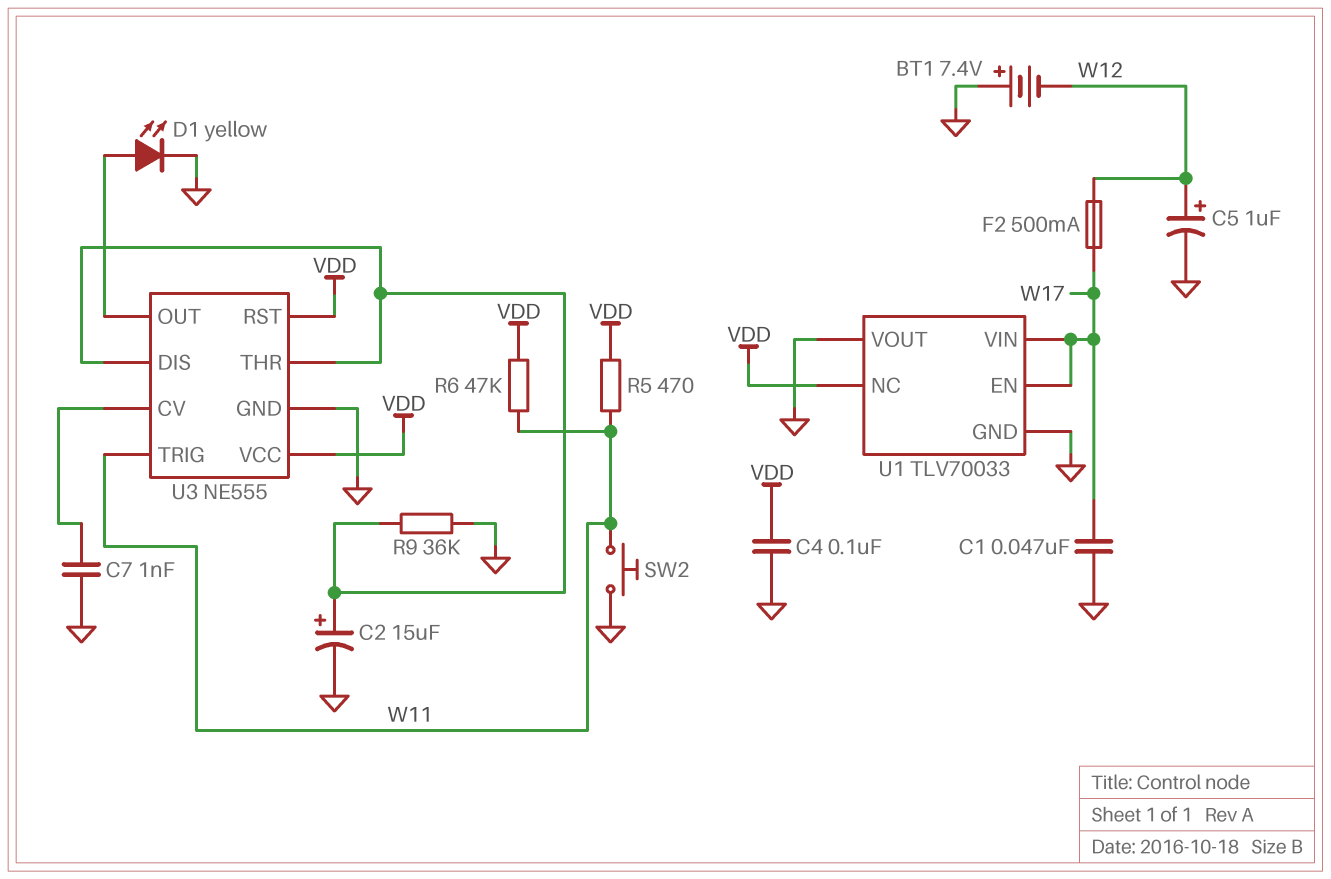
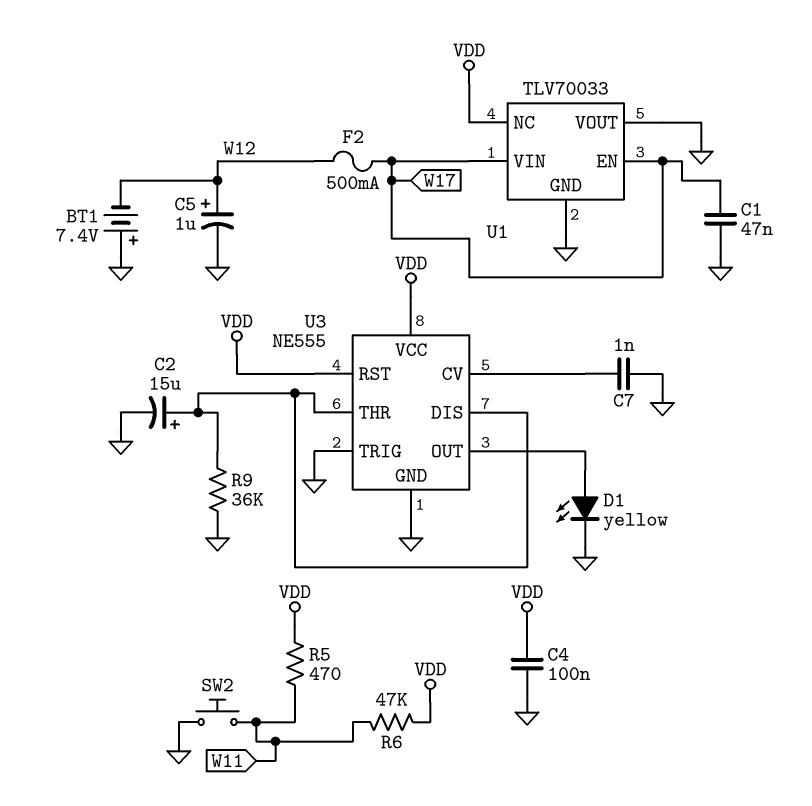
U3 pin TRIG: W11 -> GND

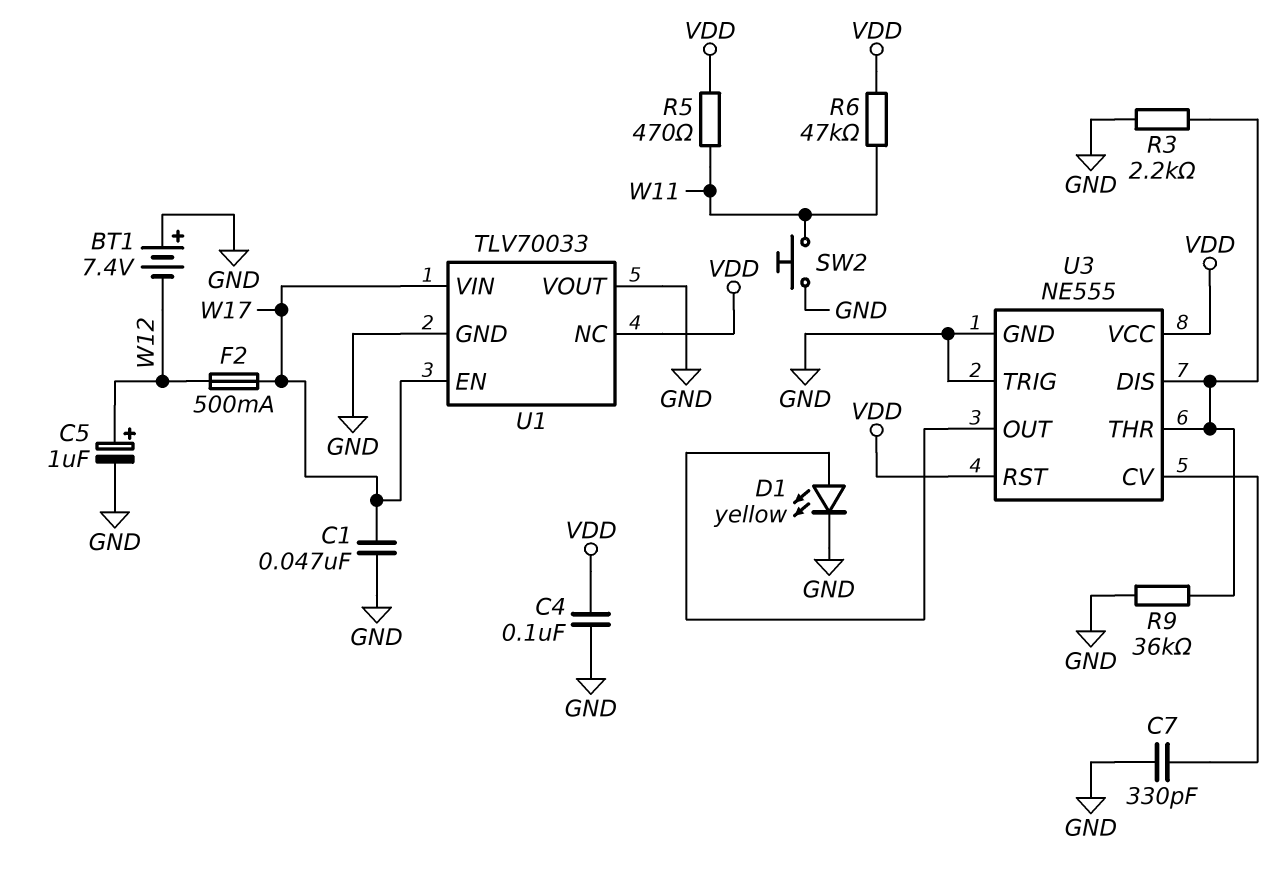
C2: 15uF (plus U3/DIS, minus GND) -> none
C7: 1nF (GND, U3/CV) -> 330pF (GND, U3/CV)
R3: none -> 2.2k (GND, U3/DIS)

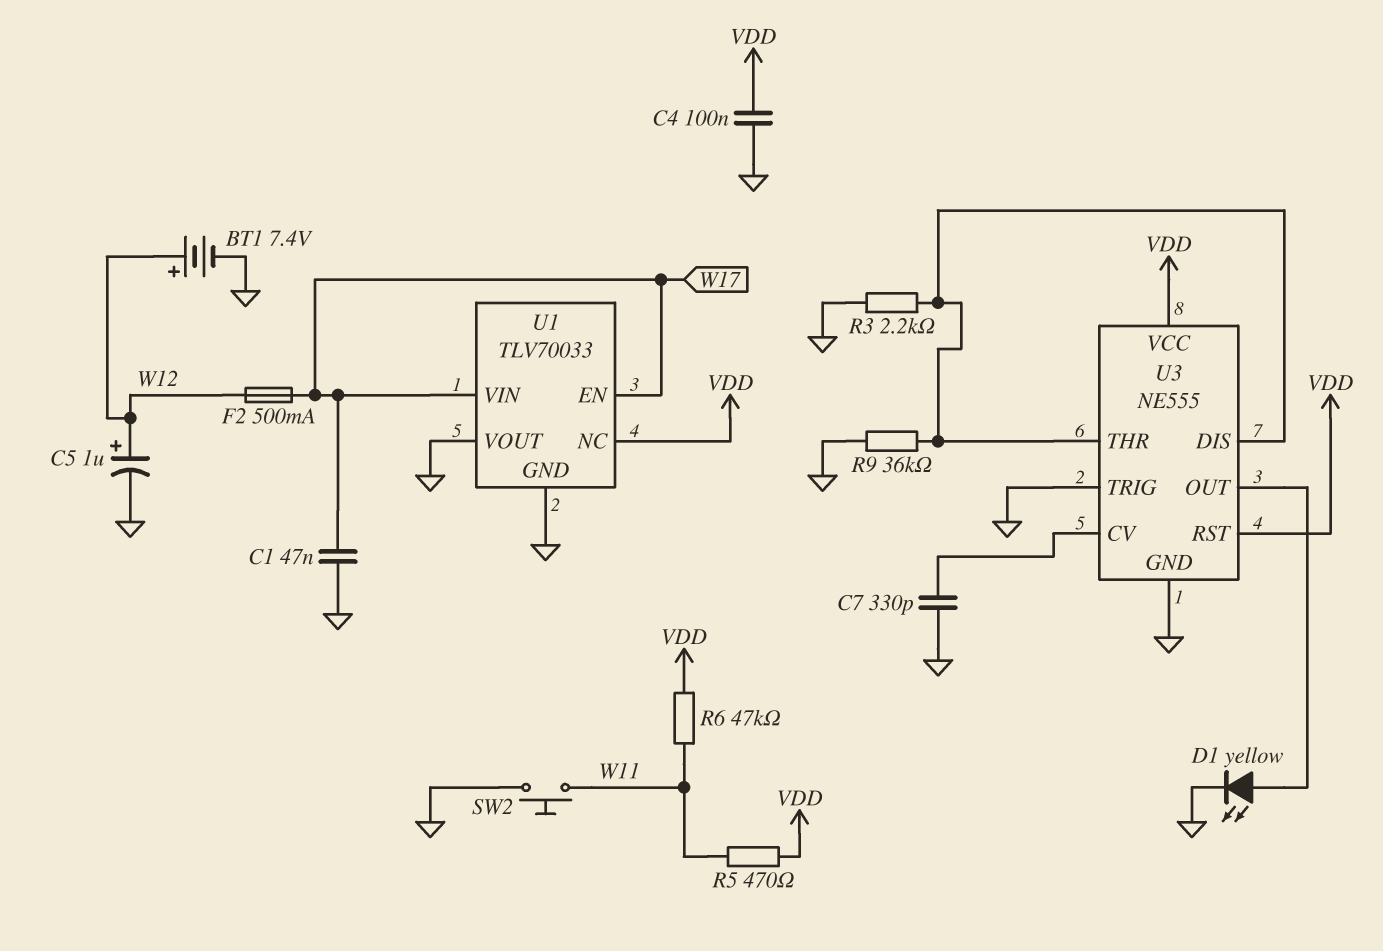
BT1: 7.4V (plus GND, minus W12) -> 7.4V (plus W12, minus GND)

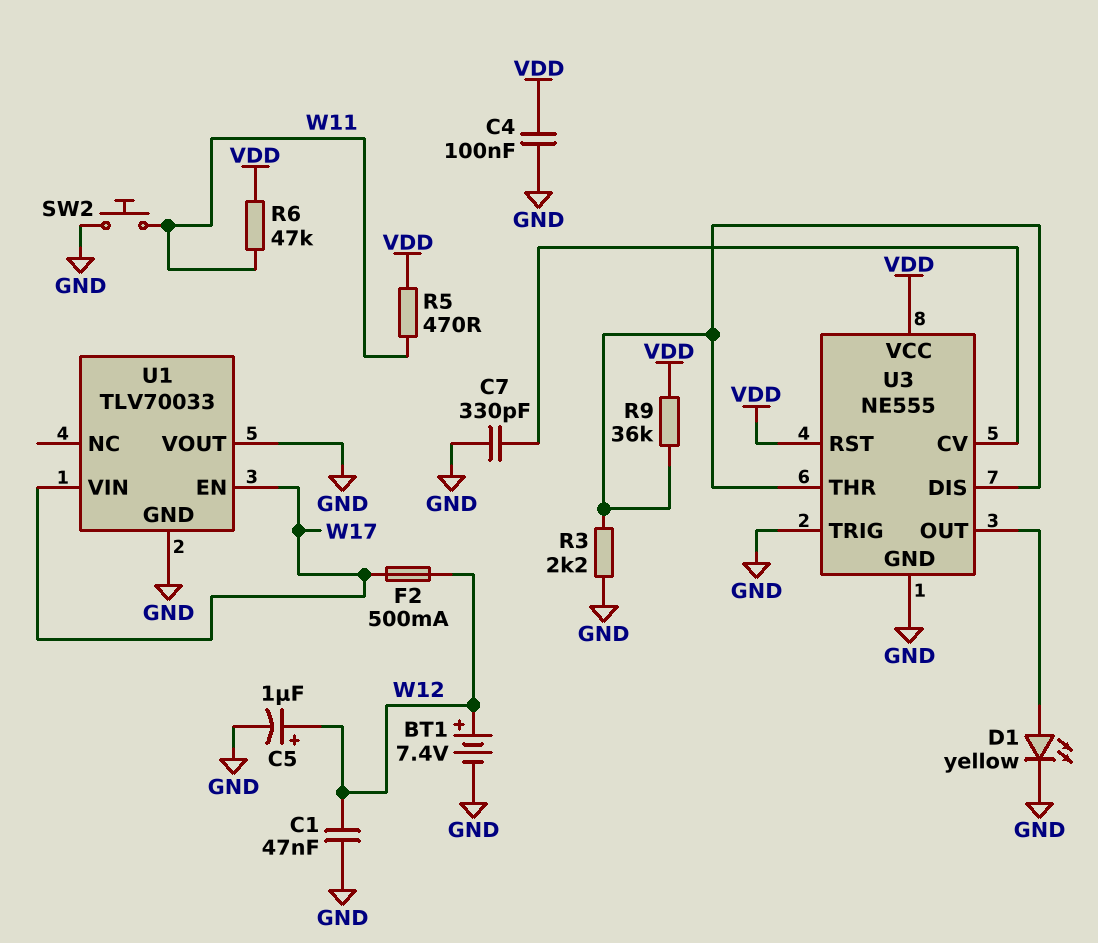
C1: 47nF (GND, W17) -> 47nF (GND, W12)
R9: 36k (GND, U3/DIS) -> 36k (U3/DIS, VDD)
U1 pin NC: VDD -> none

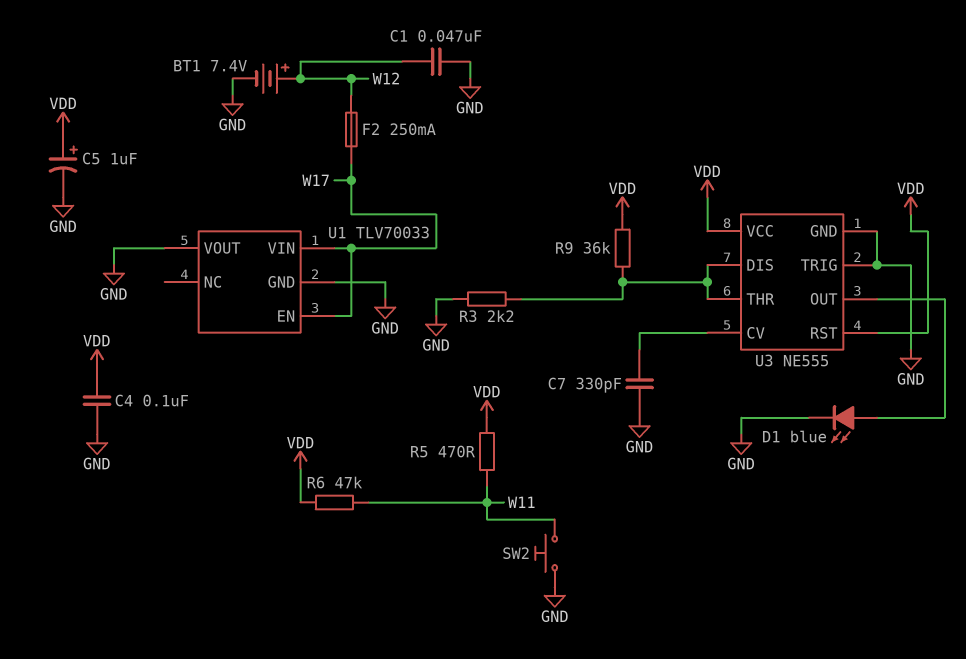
C5: 1uF (plus W12, minus GND) -> 1uF (plus VDD, minus GND)
D1: LED yellow (A U3/OUT, K GND) -> LED blue (A U3/OUT, K GND)
F2: 500mA (W12, W17) -> 250mA (W12, W17)

